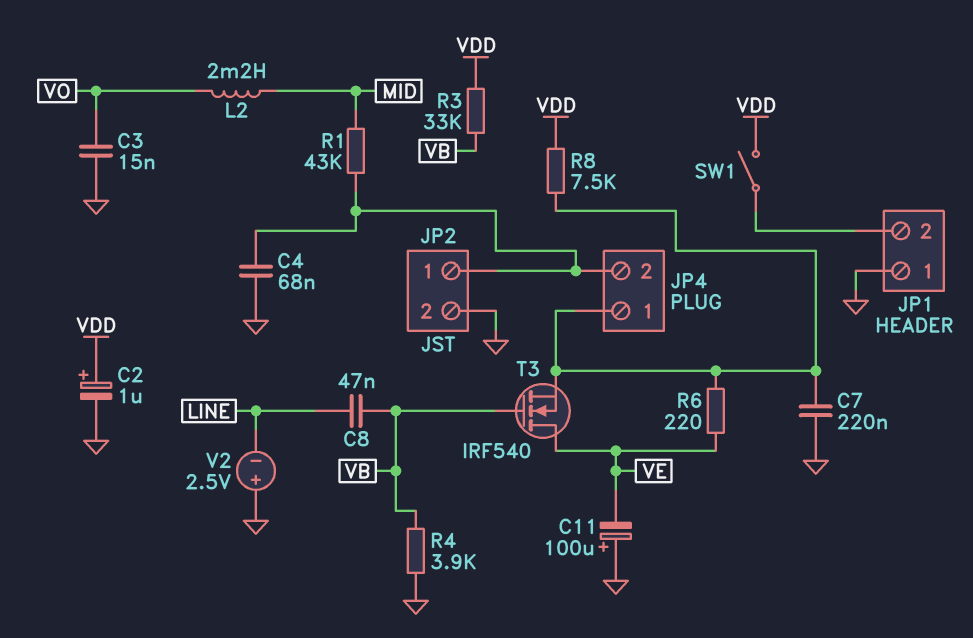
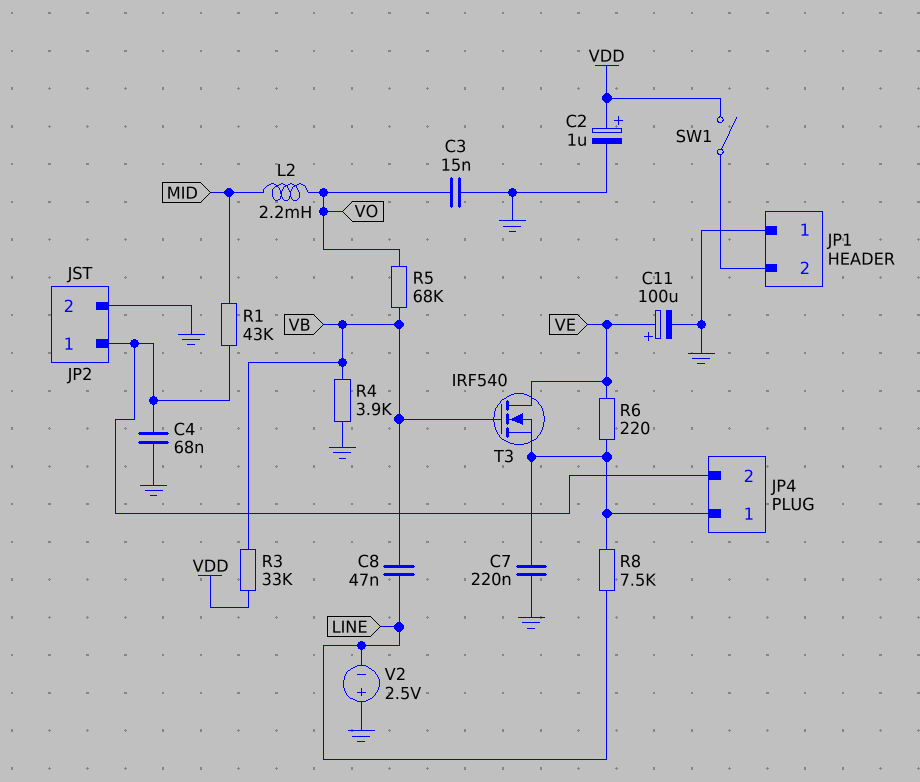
C11: 100uF (plus GND, minus VE) -> 100uF (plus VE, minus GND)
R5: none -> 68k (VB, VO)
R8: 7.5k (JP4/1, VDD) -> 7.5k (JP4/1, LINE)

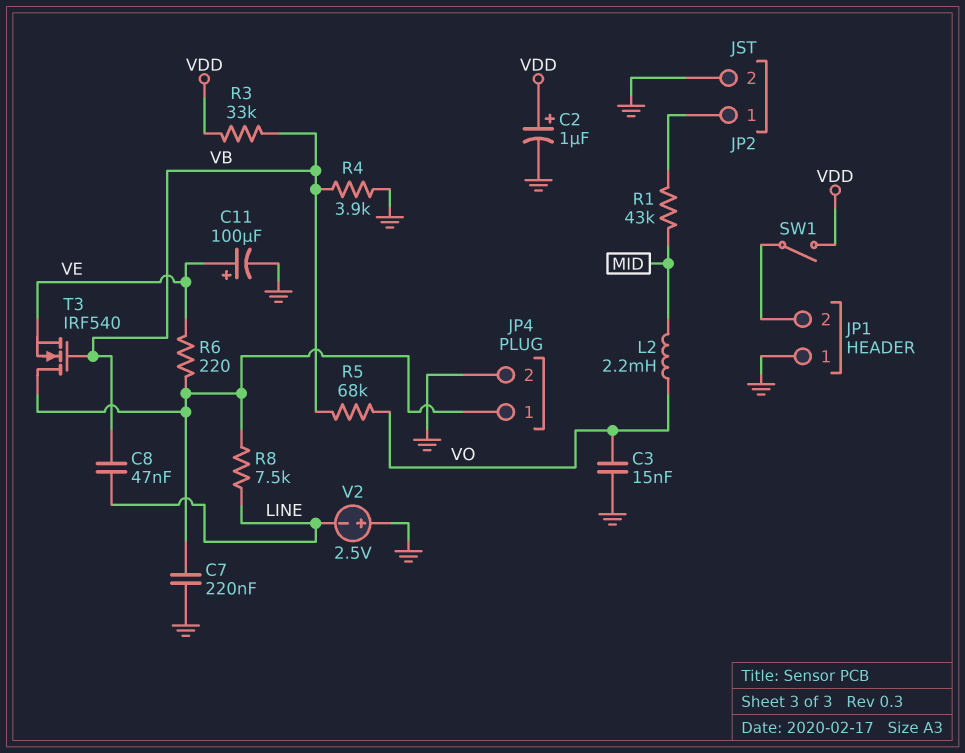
C4: 68nF (GND, JP2/1) -> none
JP4 pin 2: JP2/1 -> GND
T3: NMOS IRF540 (G VB, D VE, S JP4/1) -> NMOS IRF540 (G VB, D JP4/1, S VE)

